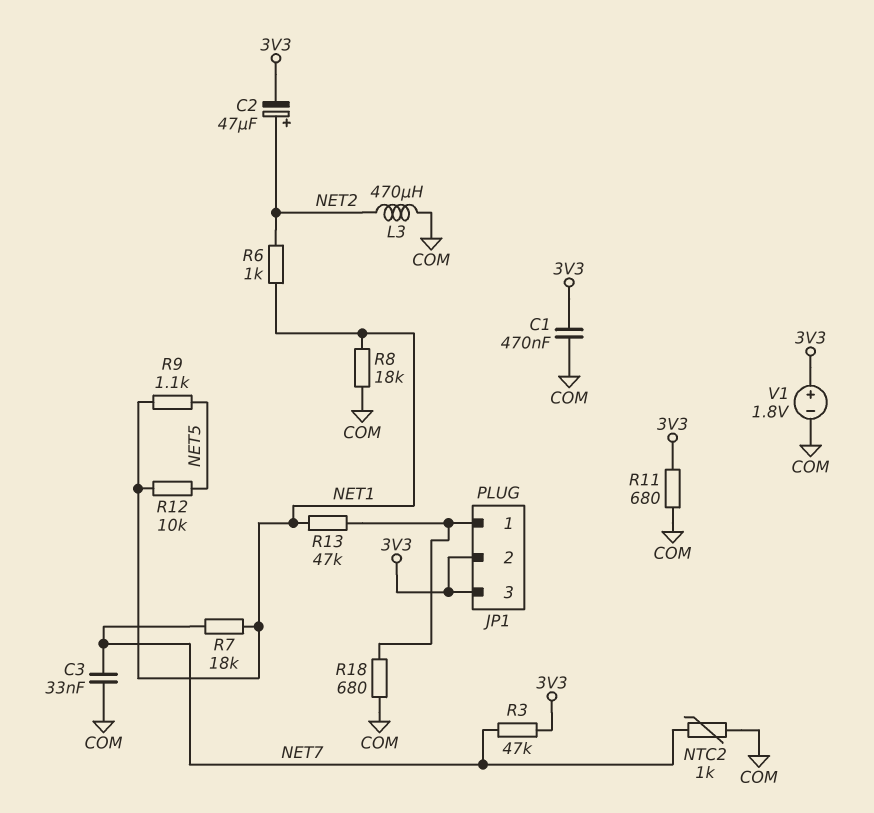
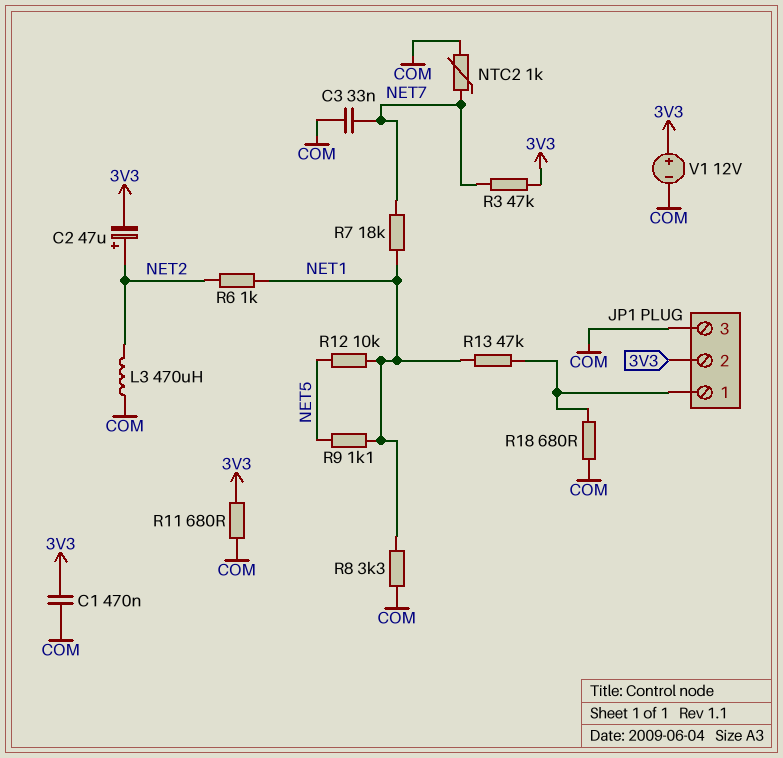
JP1 pin 3: 3V3 -> COM
R8: 18k (COM, NET1) -> 3.3k (COM, NET1)
V1: 1.8V (plus 3V3, minus COM) -> 12V (plus 3V3, minus COM)

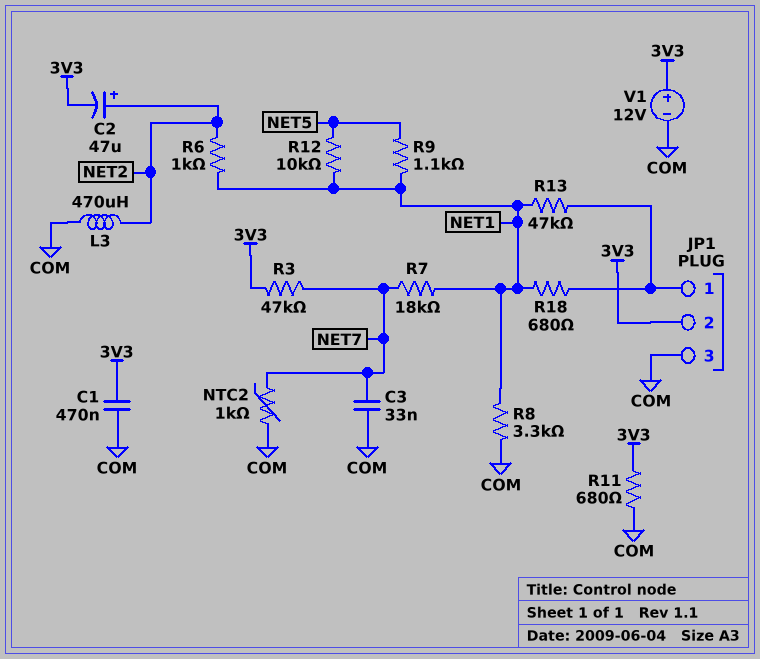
R18: 680 (COM, JP1/1) -> 680 (JP1/1, NET1)

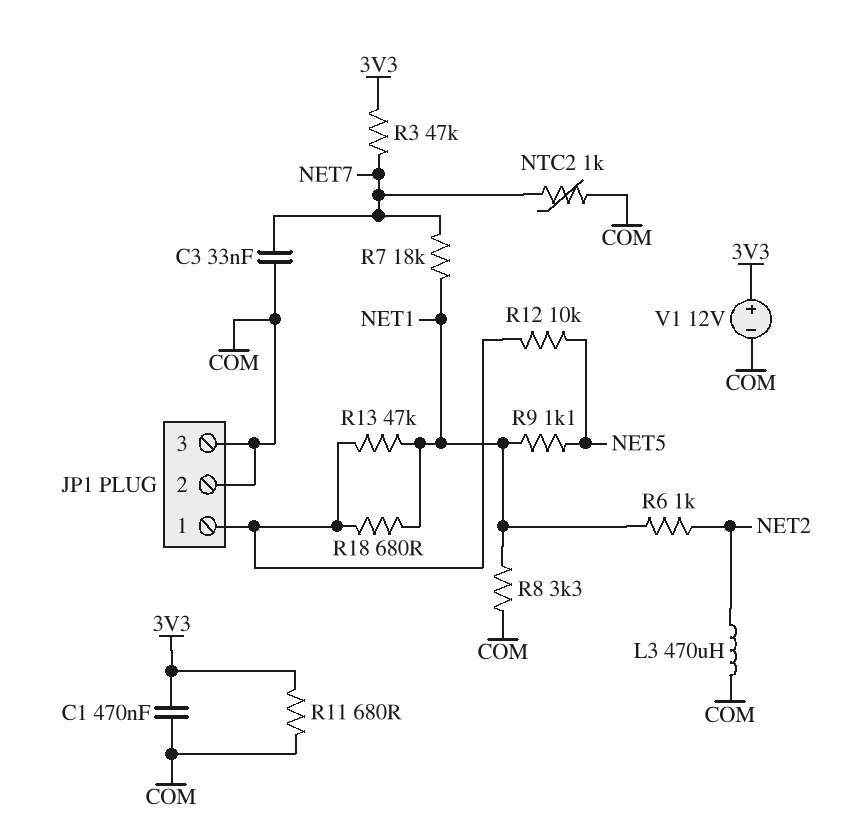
C2: 47uF (plus NET2, minus 3V3) -> none
JP1 pin 2: 3V3 -> COM
R12: 10k (NET1, NET5) -> 10k (JP1/1, NET5)

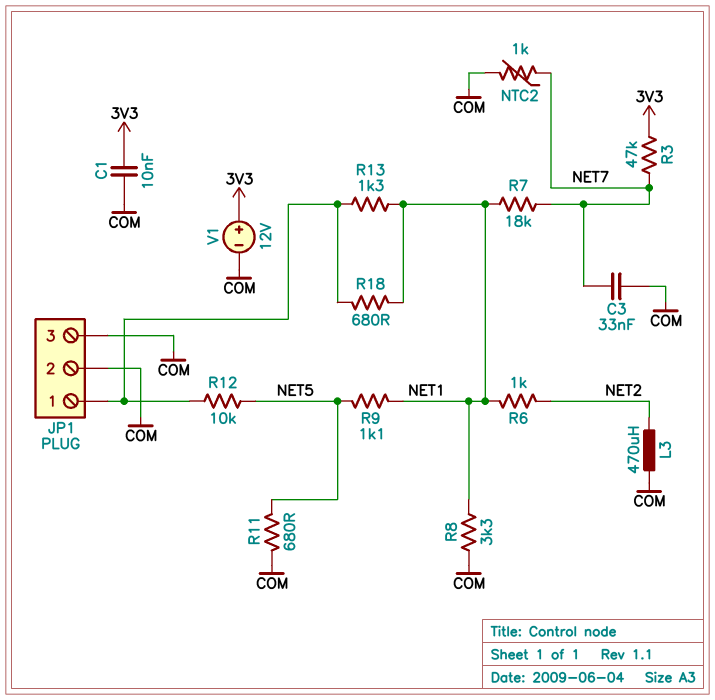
C1: 470nF (3V3, COM) -> 10nF (3V3, COM)
R11: 680 (3V3, COM) -> 680 (COM, NET5)
R13: 47k (JP1/1, NET1) -> 1.3k (JP1/1, NET1)

